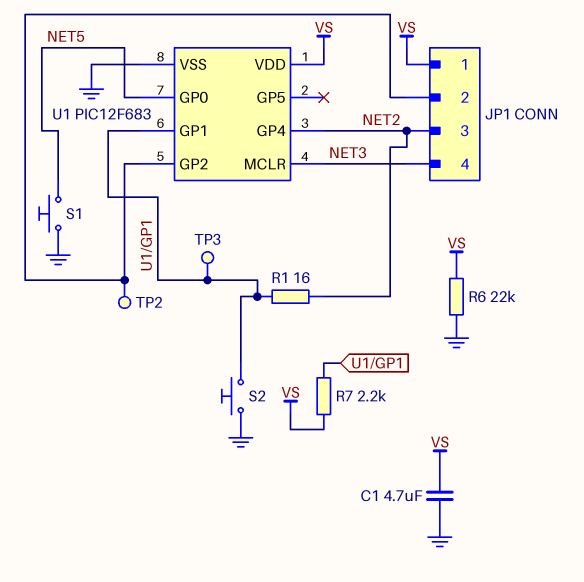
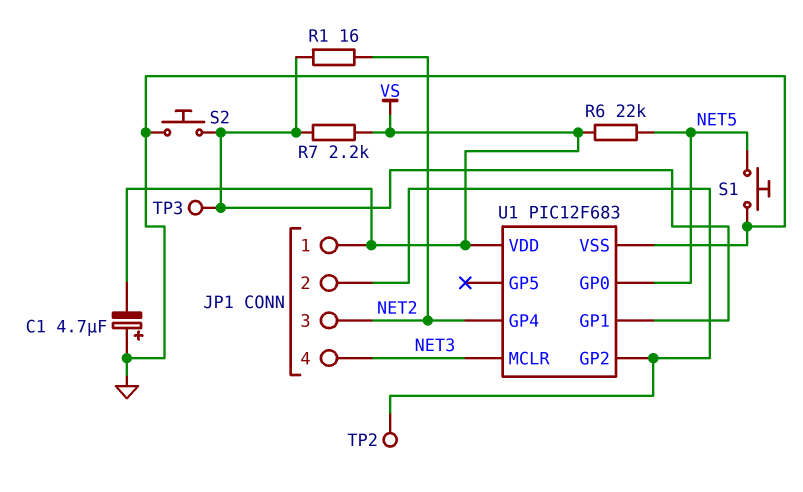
C1: 4.7uF (GND, VS) -> 4.7uF (plus GND, minus VS)
R6: 22k (GND, VS) -> 22k (NET5, VS)

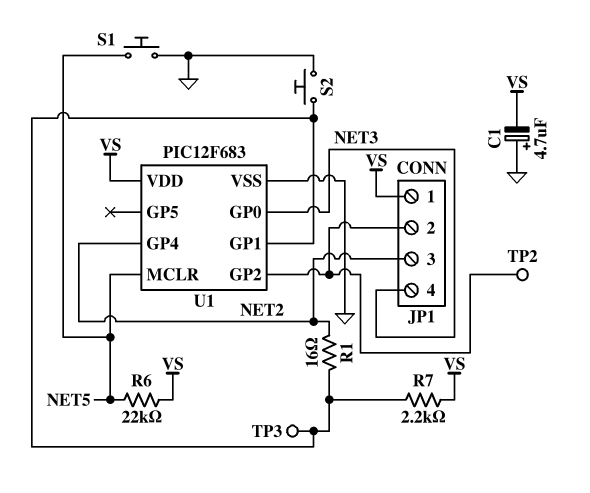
U1 pin GP0: NET5 -> NET3
U1 pin MCLR: NET3 -> NET5

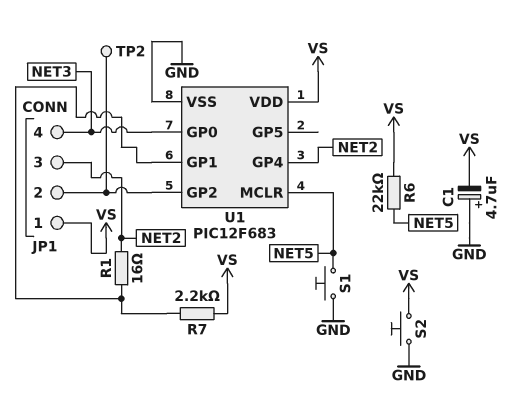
S2: button (GND, U1/GP1) -> button (GND, VS)
TP3: test point (U1/GP1) -> none

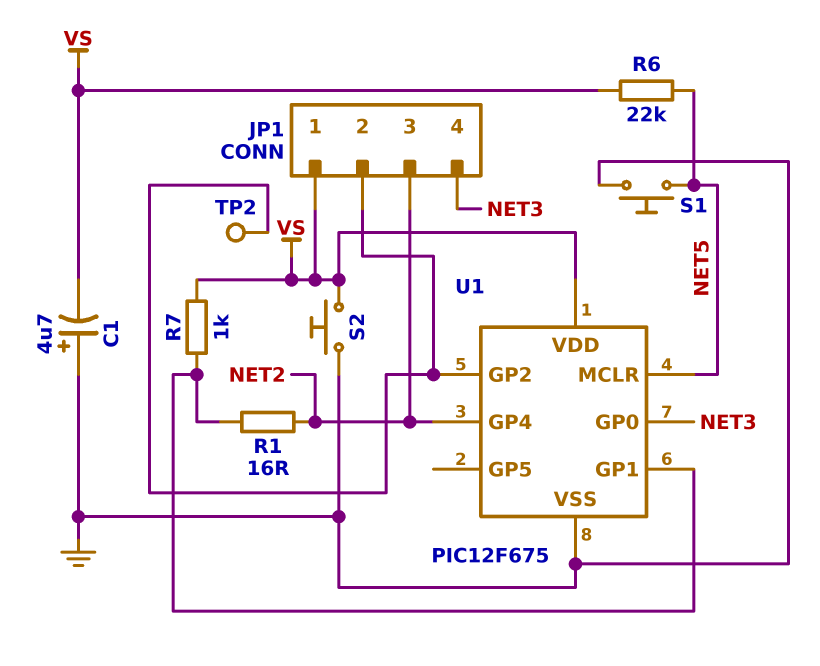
R7: 2.2k (U1/GP1, VS) -> 1k (U1/GP1, VS)
U1: PIC12F683 -> PIC12F675

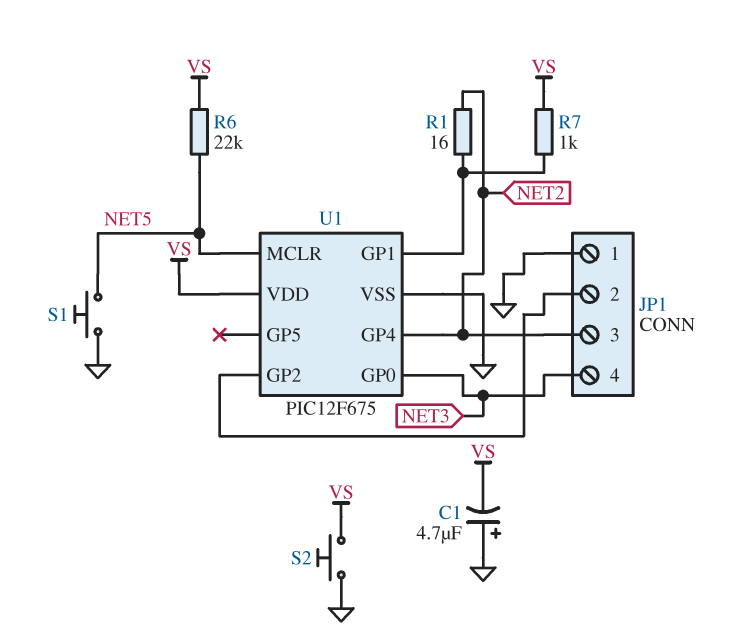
JP1 pin 1: VS -> GND
TP2: test point (JP1/2) -> none

